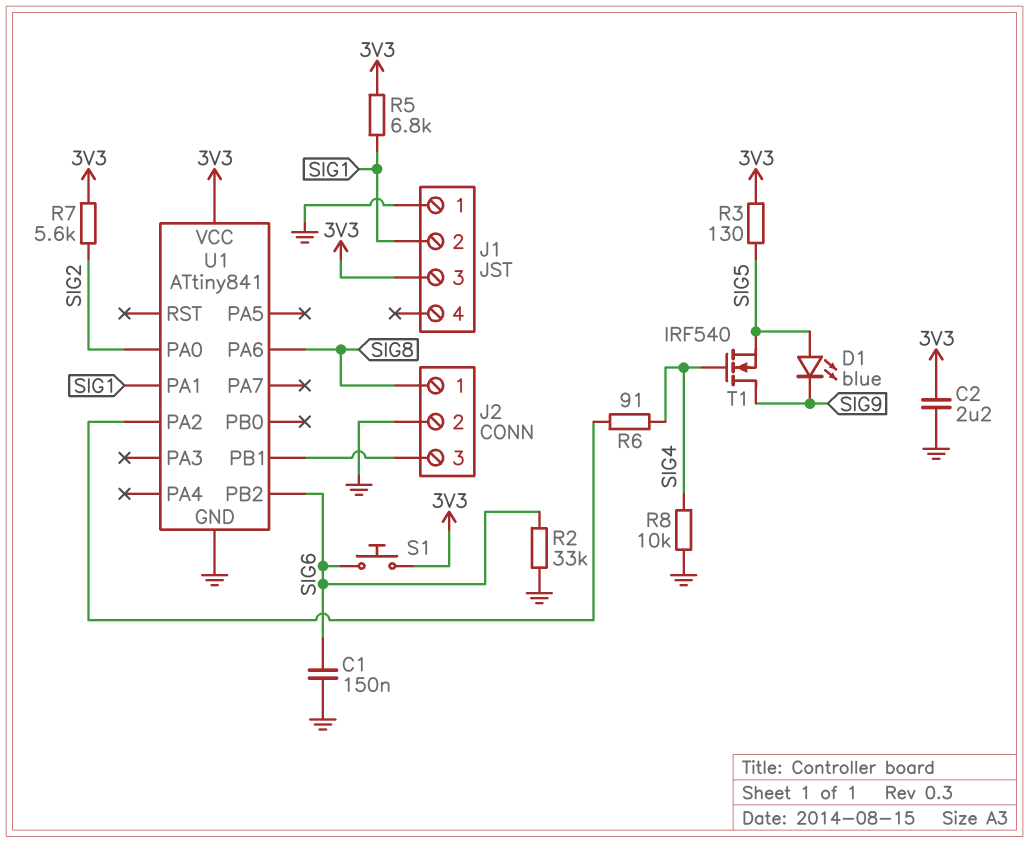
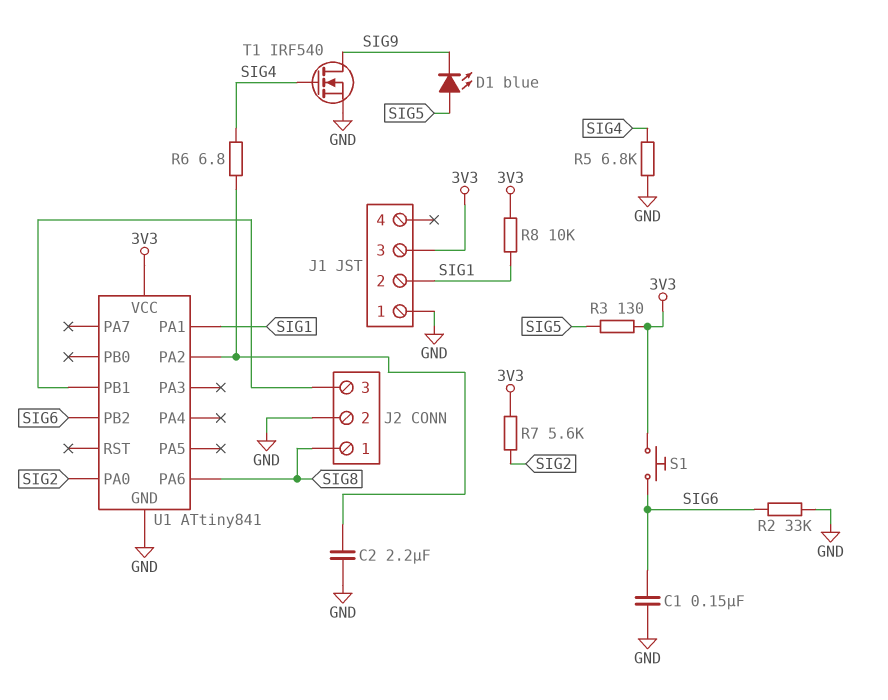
C2: 2.2uF (3V3, GND) -> 2.2uF (GND, U1/PA2)
R5: 6.8k (3V3, SIG1) -> 6.8k (GND, SIG4)
R6: 91 (SIG4, U1/PA2) -> 6.8 (SIG4, U1/PA2)
R8: 10k (GND, SIG4) -> 10k (3V3, SIG1)
T1: NMOS IRF540 (G SIG4, D SIG9, S SIG5) -> NMOS IRF540 (G SIG4, D SIG9, S GND)

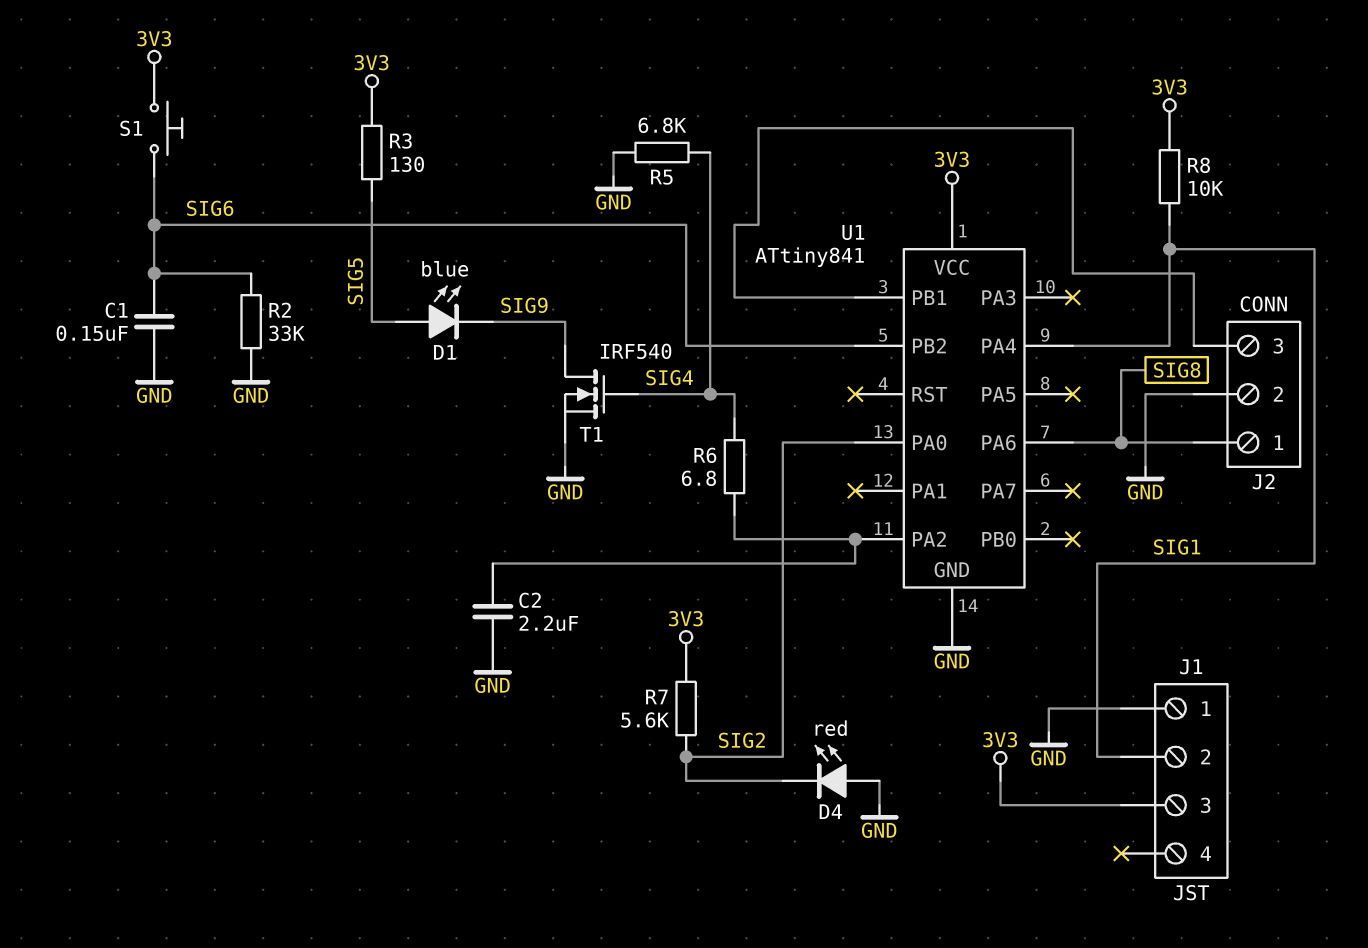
D4: none -> LED red (A GND, K SIG2)
U1 pin PA1: SIG1 -> none
U1 pin PA4: none -> SIG1

